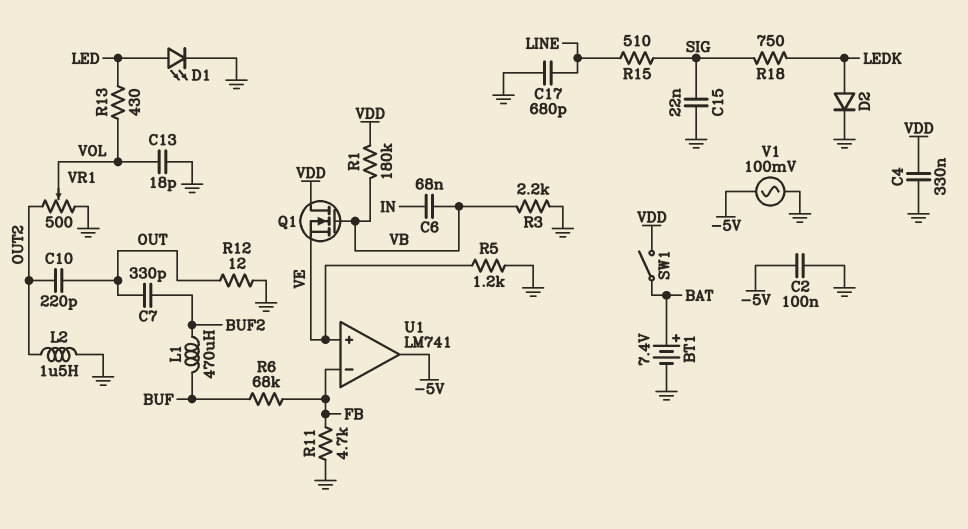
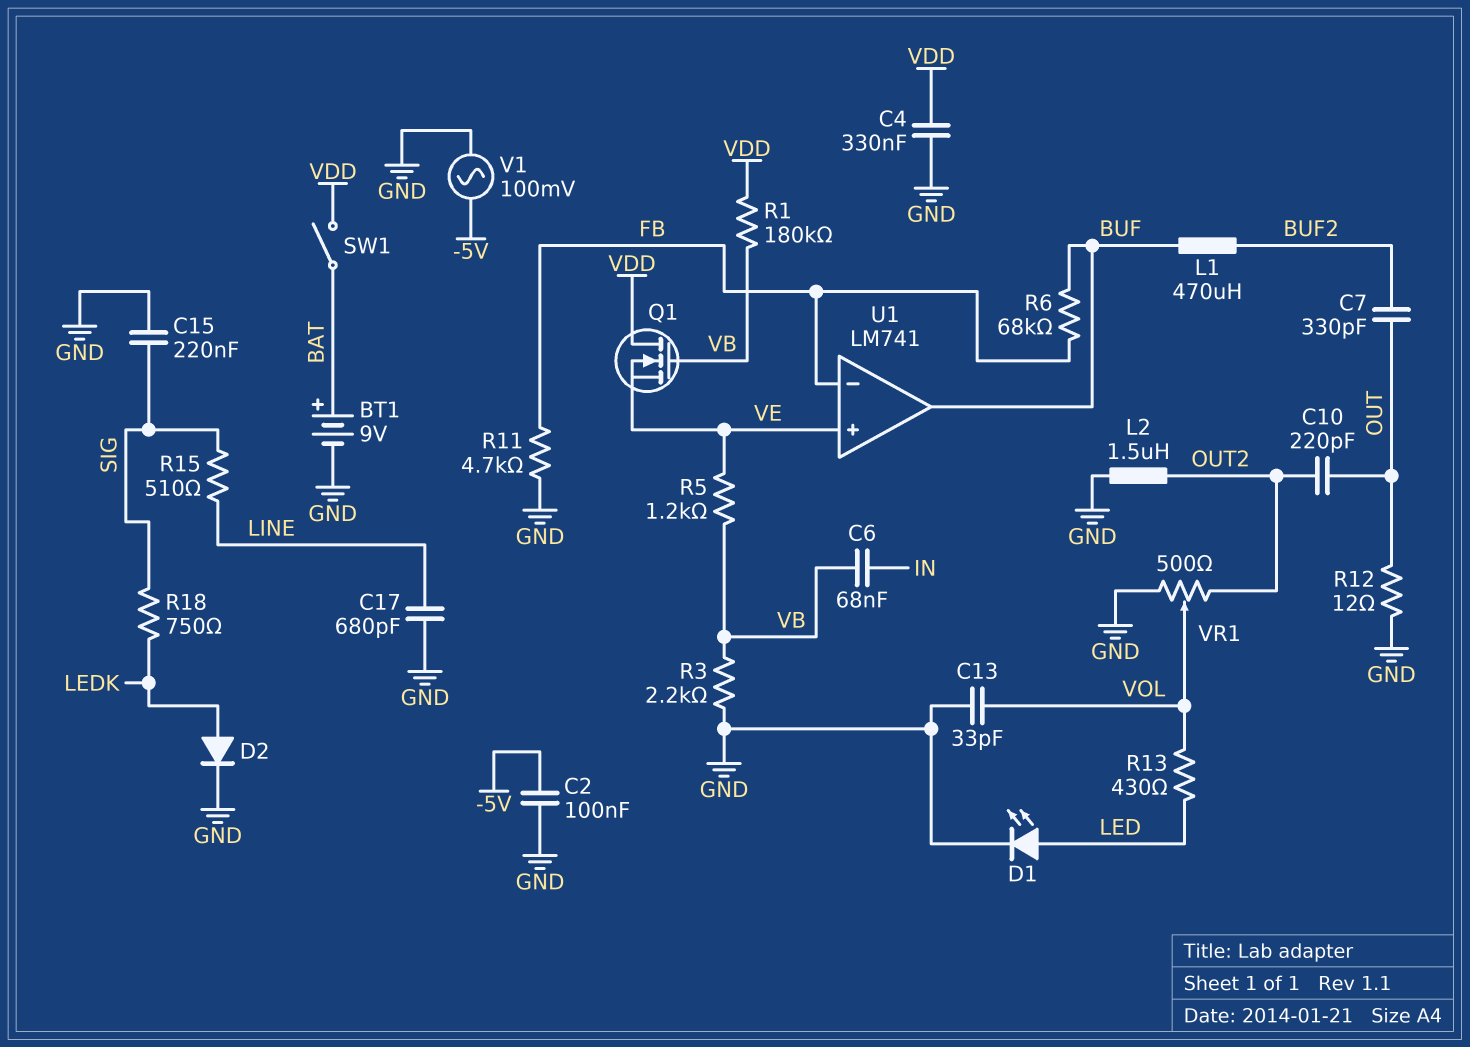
BT1: 7.4V (plus BAT, minus GND) -> 9V (plus BAT, minus GND)
C13: 18pF (GND, VOL) -> 33pF (GND, VOL)
C15: 22nF (GND, SIG) -> 220nF (GND, SIG)
R5: 1.2k (GND, VE) -> 1.2k (VB, VE)
U1 pin out: -5V -> BUF

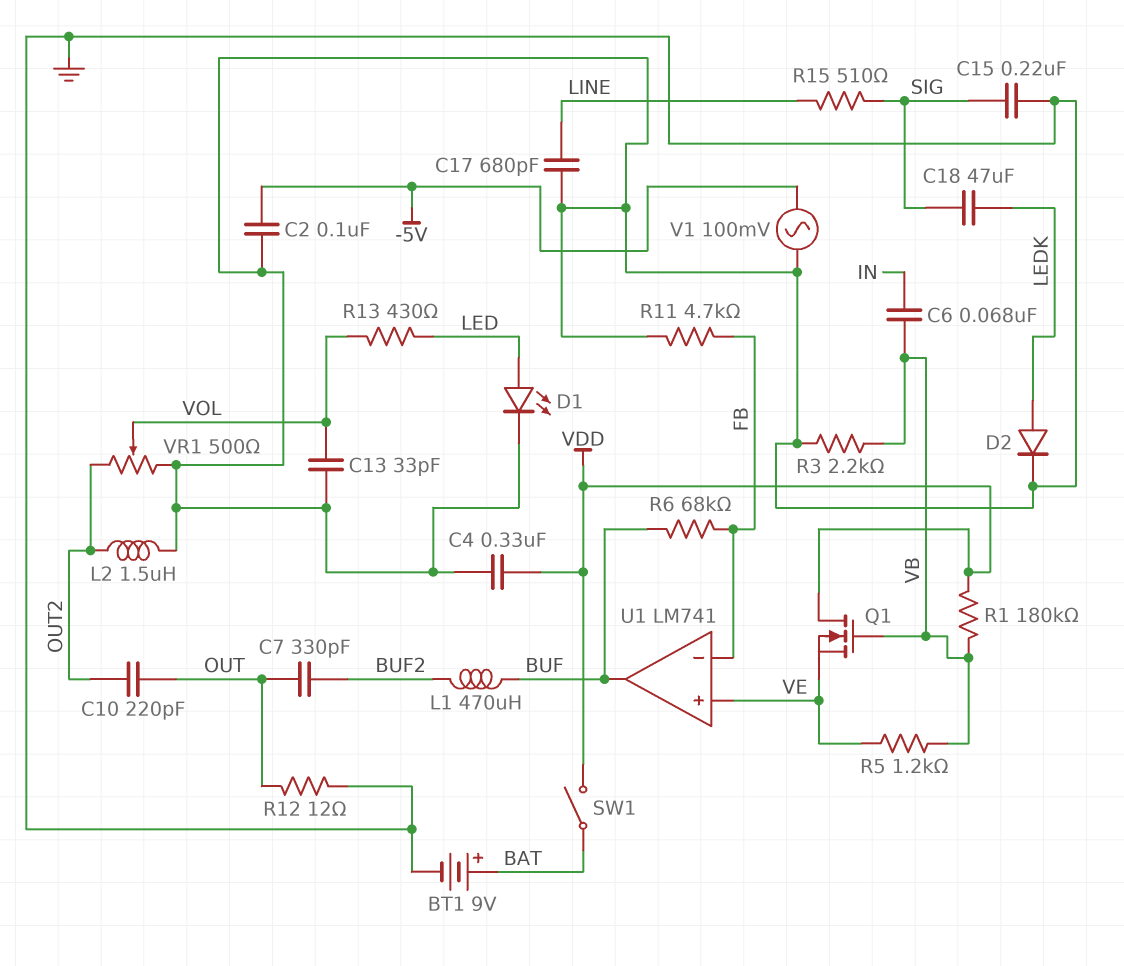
C18: none -> 47uF (LEDK, SIG)
R18: 750 (LEDK, SIG) -> none

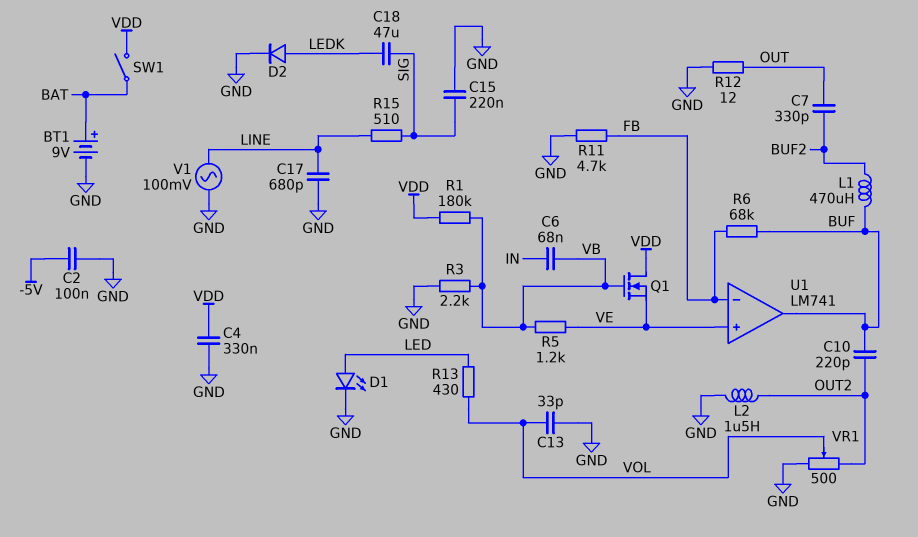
C10: 220pF (OUT, OUT2) -> 220pF (BUF, OUT2)
V1: AC 100mV (-5V, GND) -> AC 100mV (GND, LINE)

